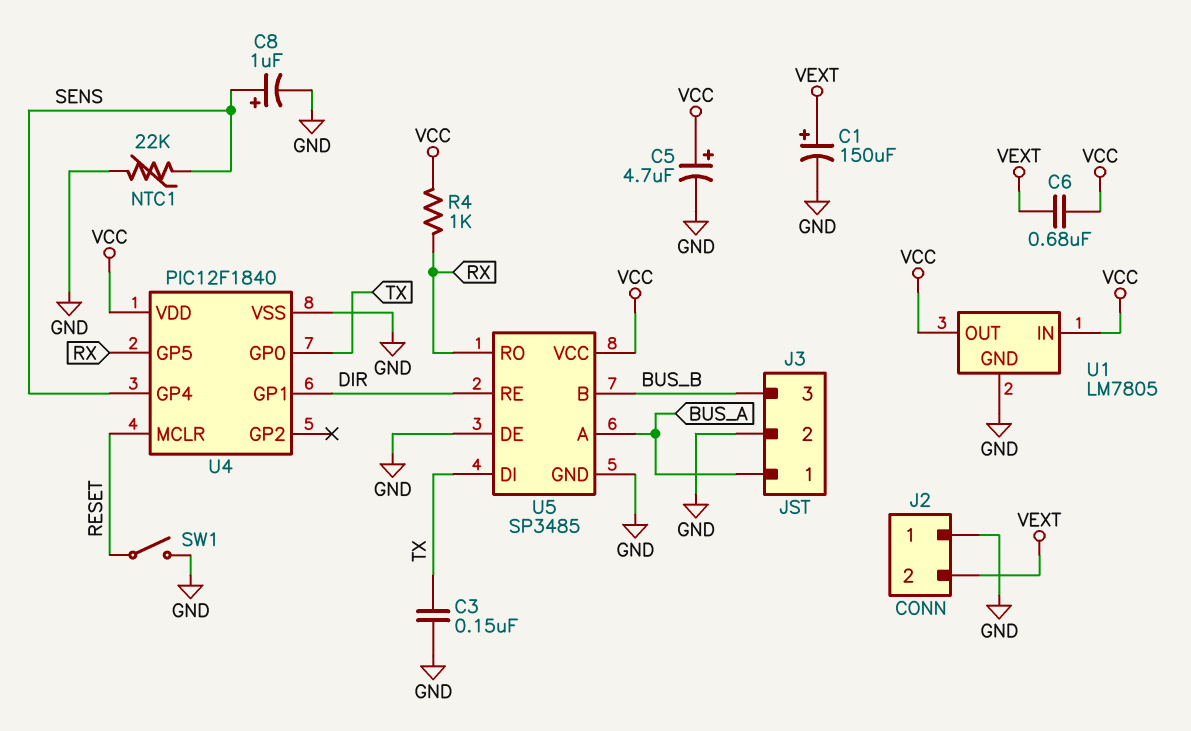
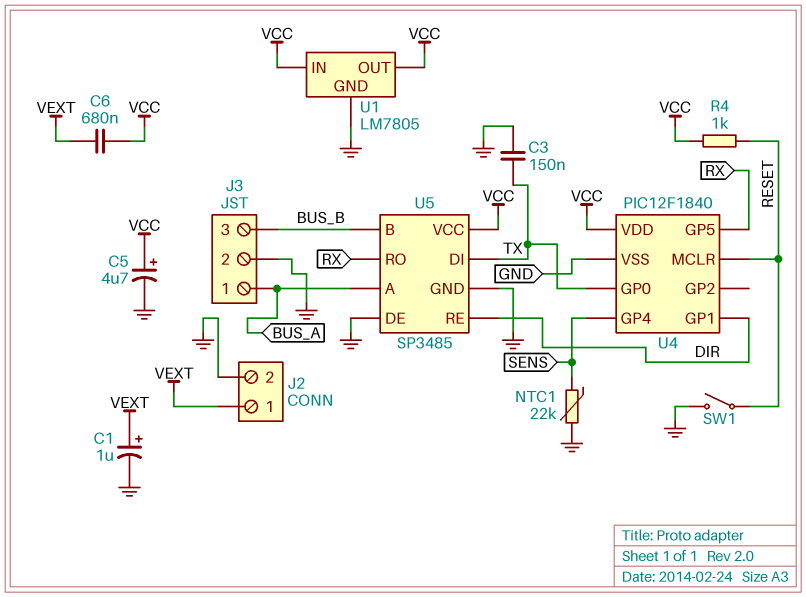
C1: 150uF (plus VEXT, minus GND) -> 1uF (plus VEXT, minus GND)
C8: 1uF (plus SENS, minus GND) -> none
J2 pin 1: GND -> VEXT
J2 pin 2: VEXT -> GND
R4: 1k (RX, VCC) -> 1k (RESET, VCC)

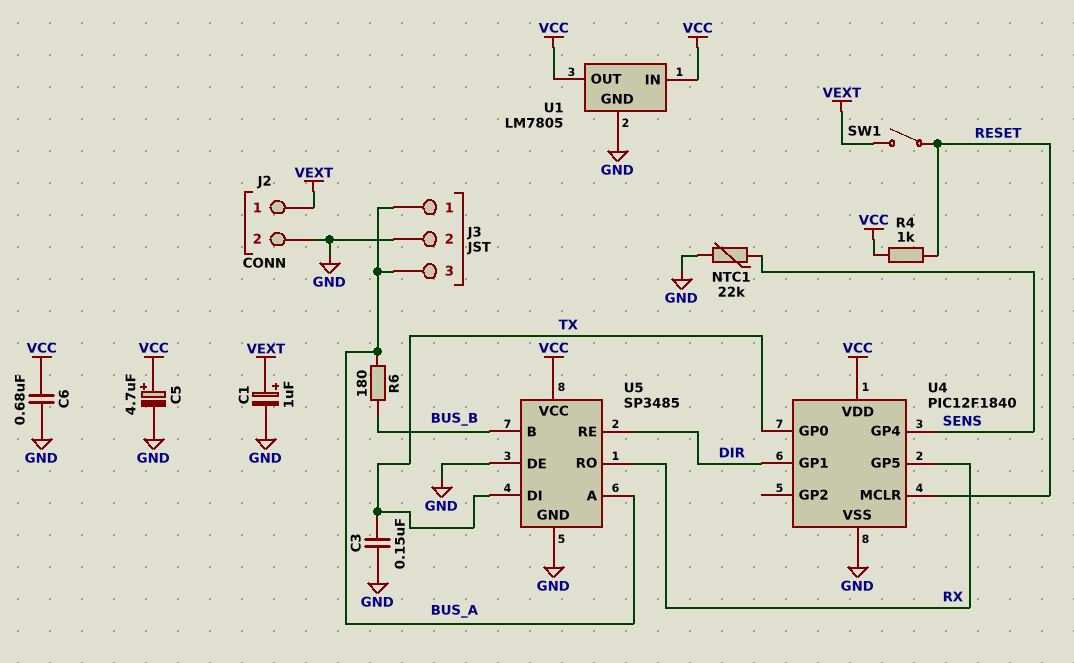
C6: 680nF (VCC, VEXT) -> 680nF (GND, VCC)
J3 pin 3: BUS_B -> BUS_A
R6: none -> 180 (BUS_A, BUS_B)
SW1: switch (GND, RESET) -> switch (RESET, VEXT)

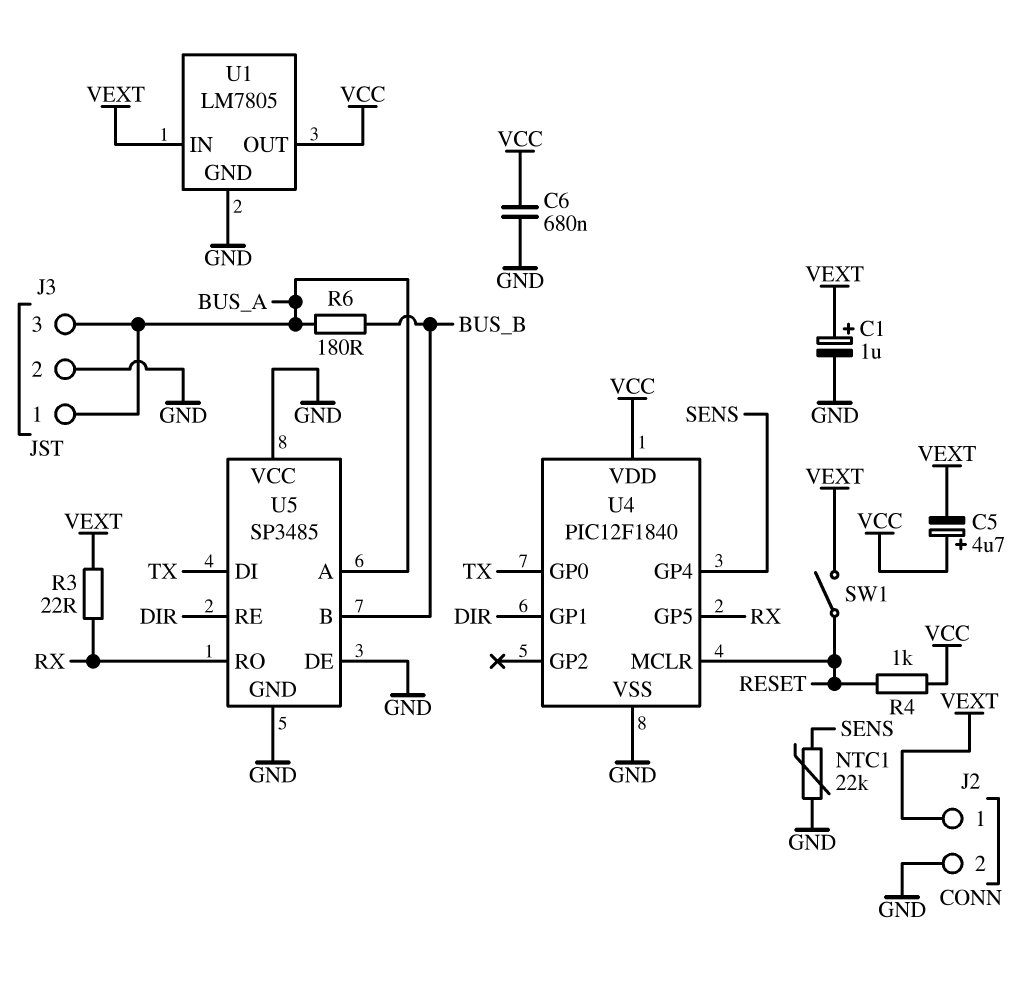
C3: 150nF (GND, TX) -> none
C5: 4.7uF (plus VCC, minus GND) -> 4.7uF (plus VCC, minus VEXT)
R3: none -> 22 (RX, VEXT)
U1 pin IN: VCC -> VEXT
U5 pin VCC: VCC -> GND

